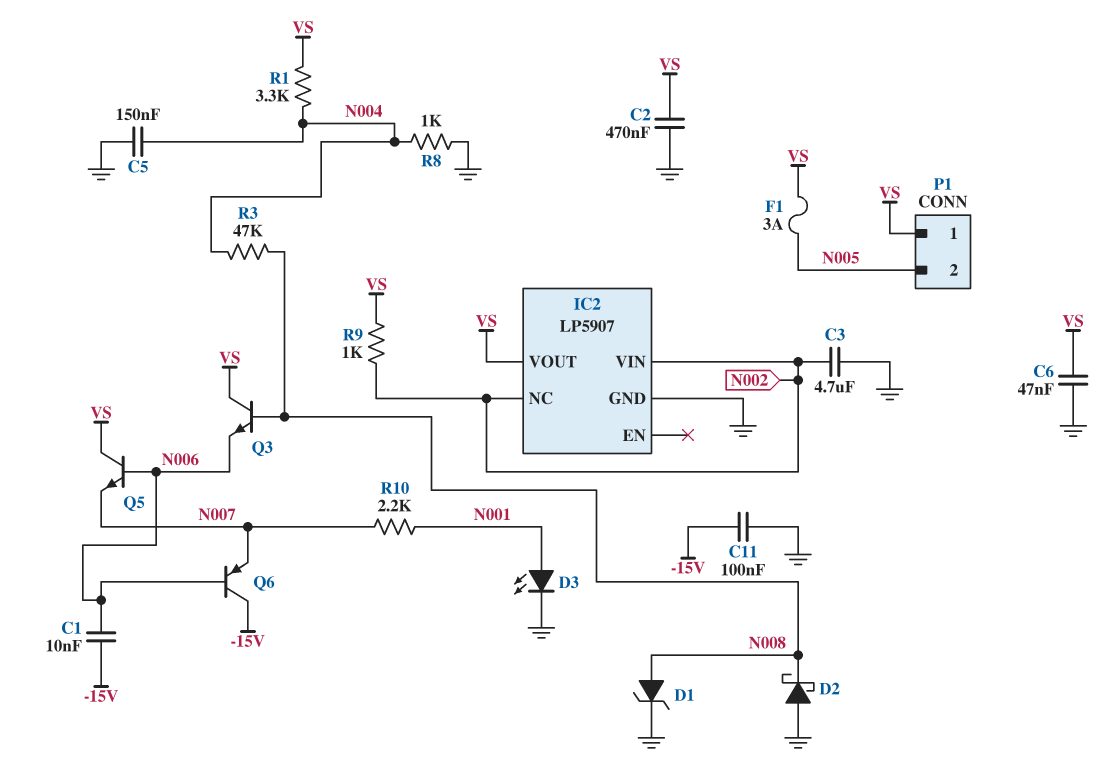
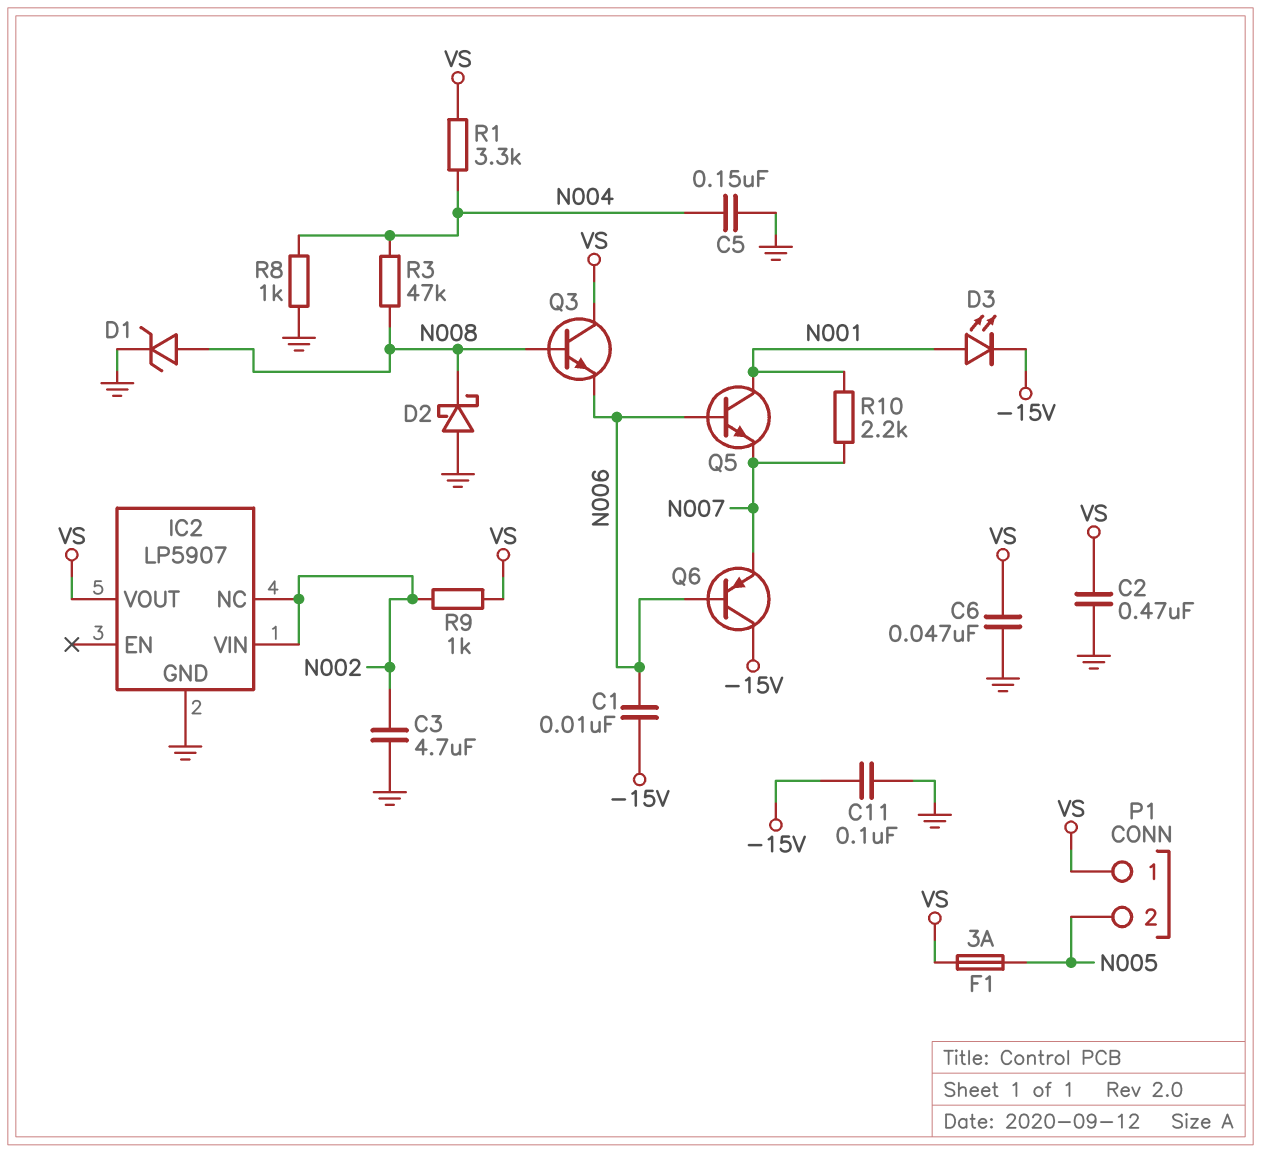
D3: LED (A N001, K GND) -> LED (A N001, K -15V)
Q5: NPN (B N006, C VS, E N007) -> NPN (B N006, C N001, E N007)

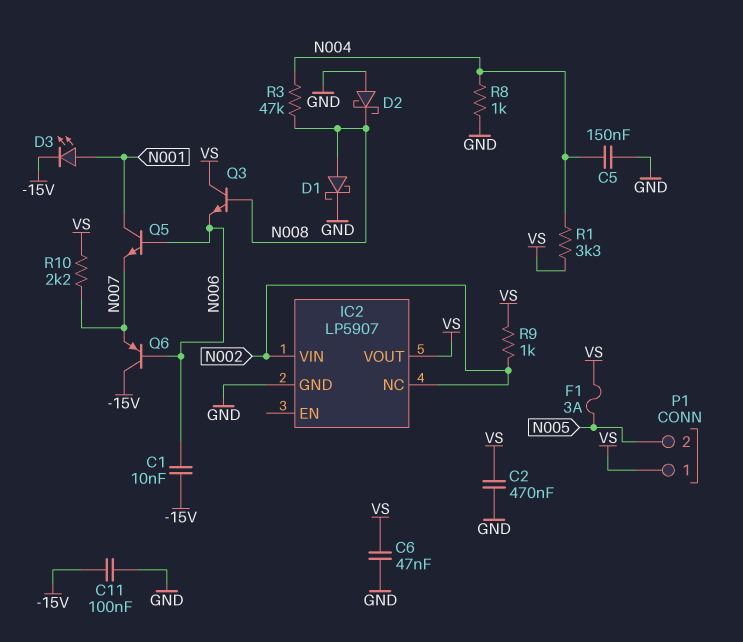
C3: 4.7uF (GND, N002) -> none
D1: zener (A N008, K GND) -> schottky (A N008, K GND)
R10: 2.2k (N001, N007) -> 2.2k (N007, VS)

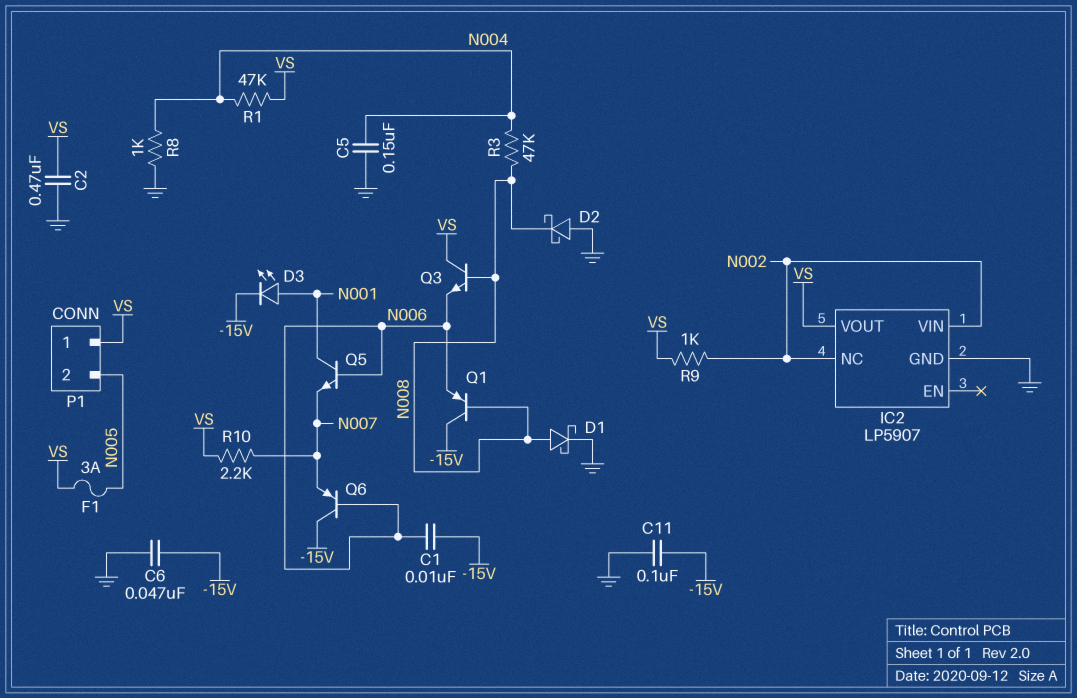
C6: 47nF (GND, VS) -> 47nF (-15V, GND)
Q1: none -> PNP (B N008, C -15V, E N006)
R1: 3.3k (N004, VS) -> 47k (N004, VS)

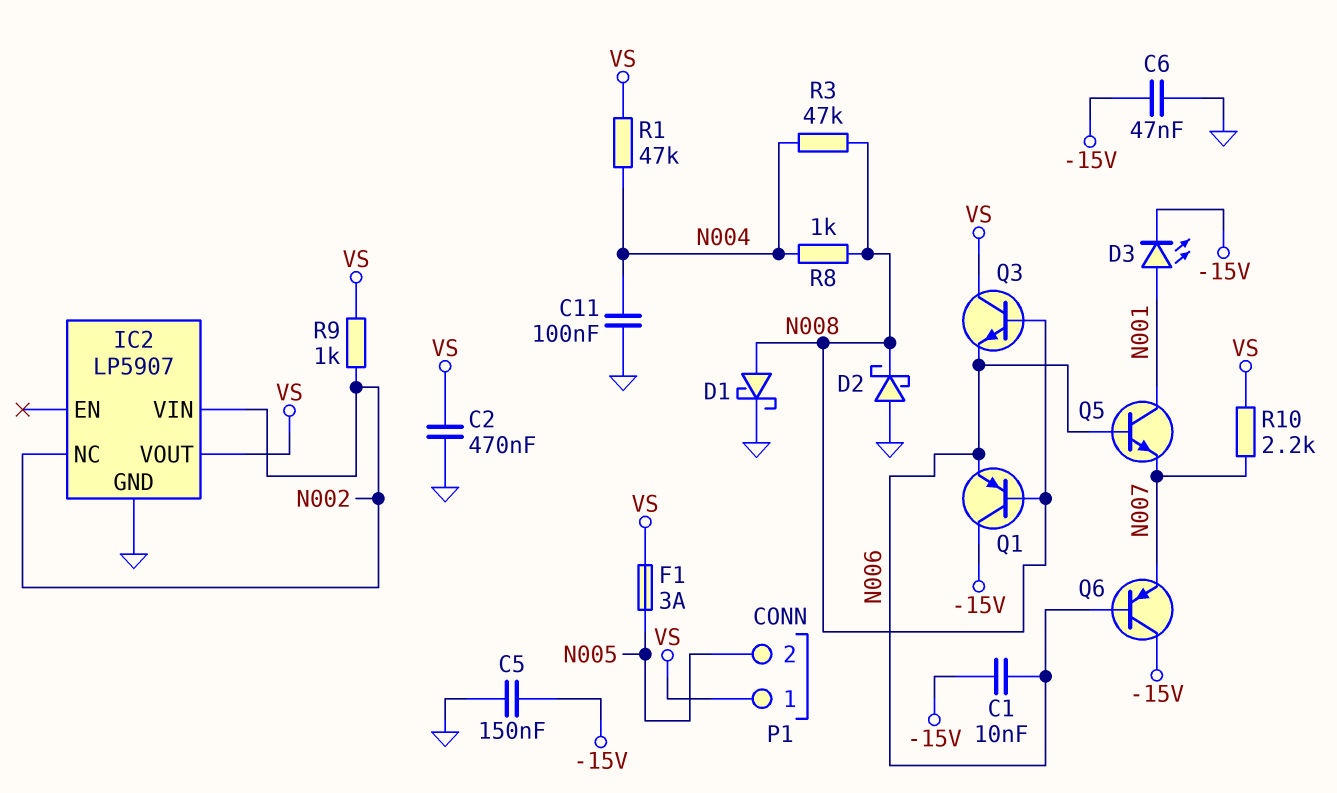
C5: 150nF (GND, N004) -> 150nF (-15V, GND)
C11: 100nF (-15V, GND) -> 100nF (GND, N004)
R8: 1k (GND, N004) -> 1k (N004, N008)

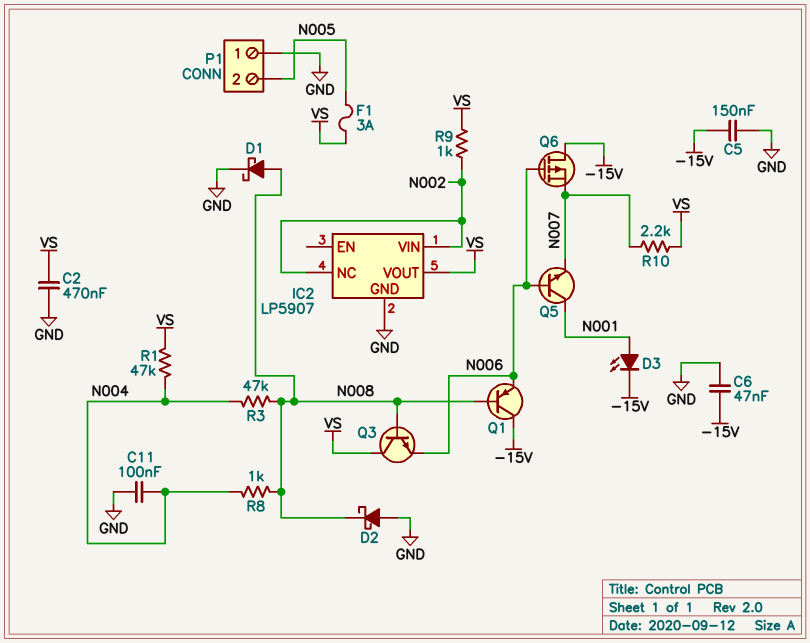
C1: 10nF (-15V, N006) -> none
P1 pin 1: VS -> GND
Q6: PNP (B N006, C -15V, E N007) -> PMOS (G N006, D -15V, S N007)

